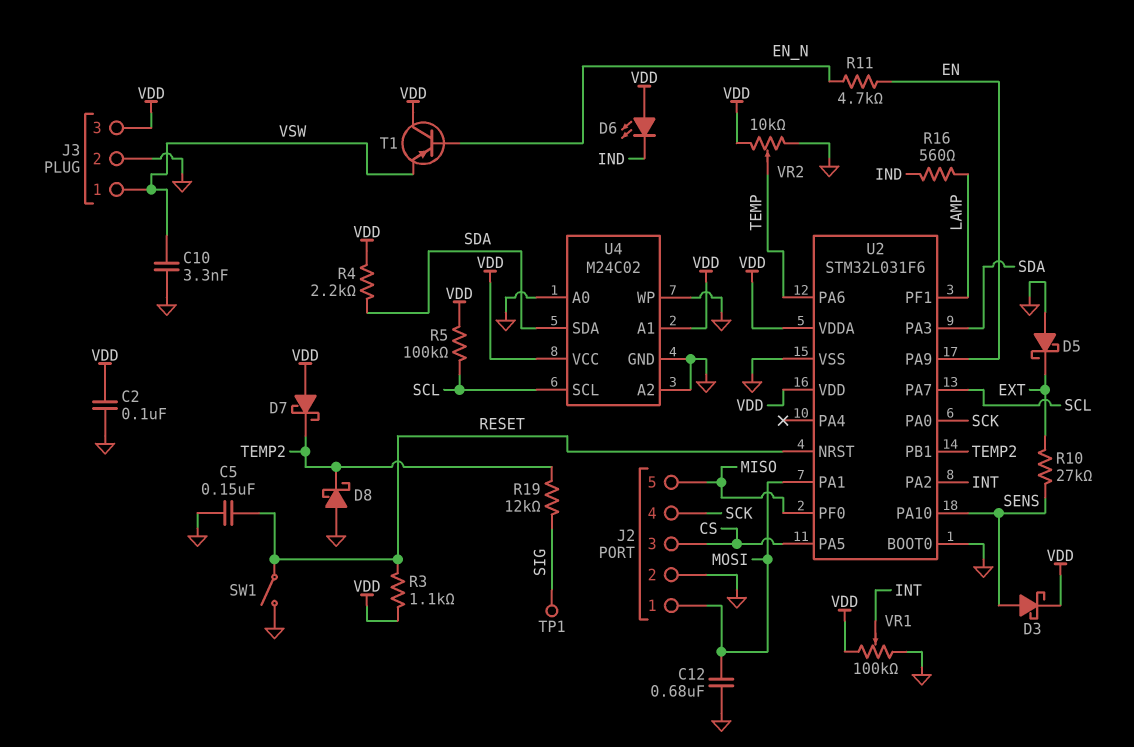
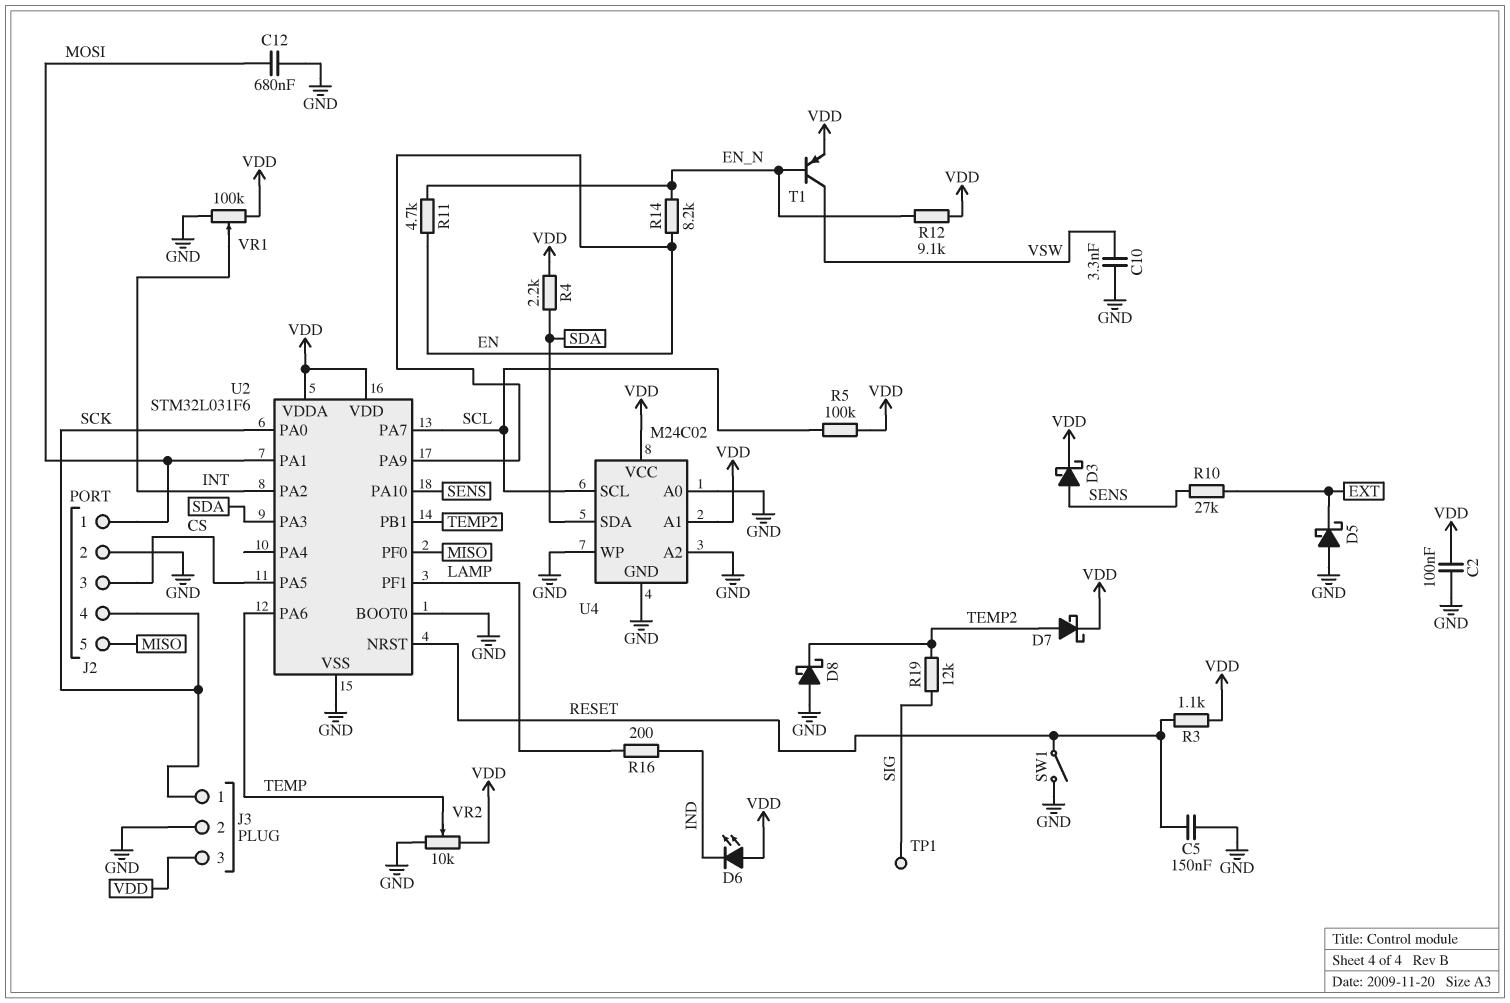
D7: schottky (A VDD, K TEMP2) -> schottky (A TEMP2, K VDD)
J3 pin 1: VSW -> SCK
R12: none -> 9.1k (EN_N, VDD)
R14: none -> 8.2k (EN, EN_N)
R16: 560 (IND, LAMP) -> 200 (IND, LAMP)
T1: PNP (B EN_N, C VDD, E VSW) -> PNP (B EN_N, C VSW, E VDD)

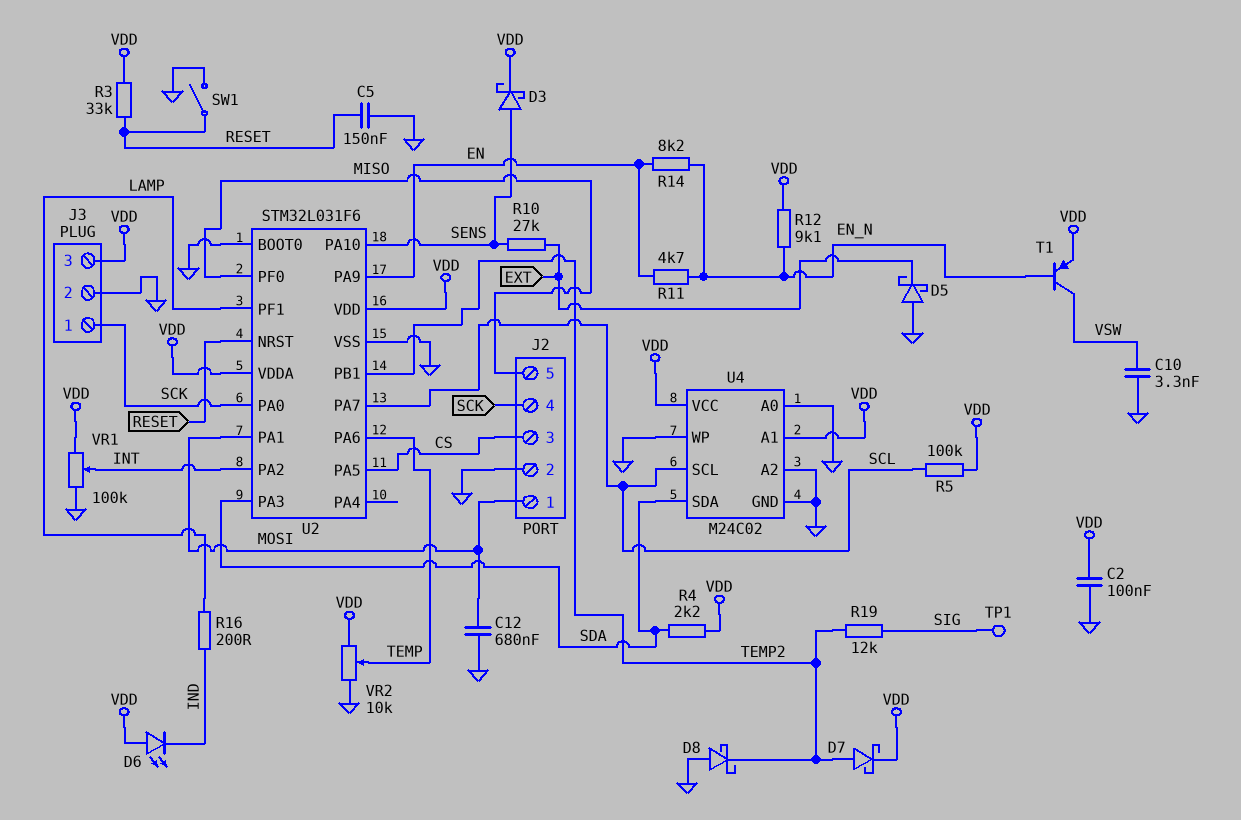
R3: 1.1k (RESET, VDD) -> 33k (RESET, VDD)

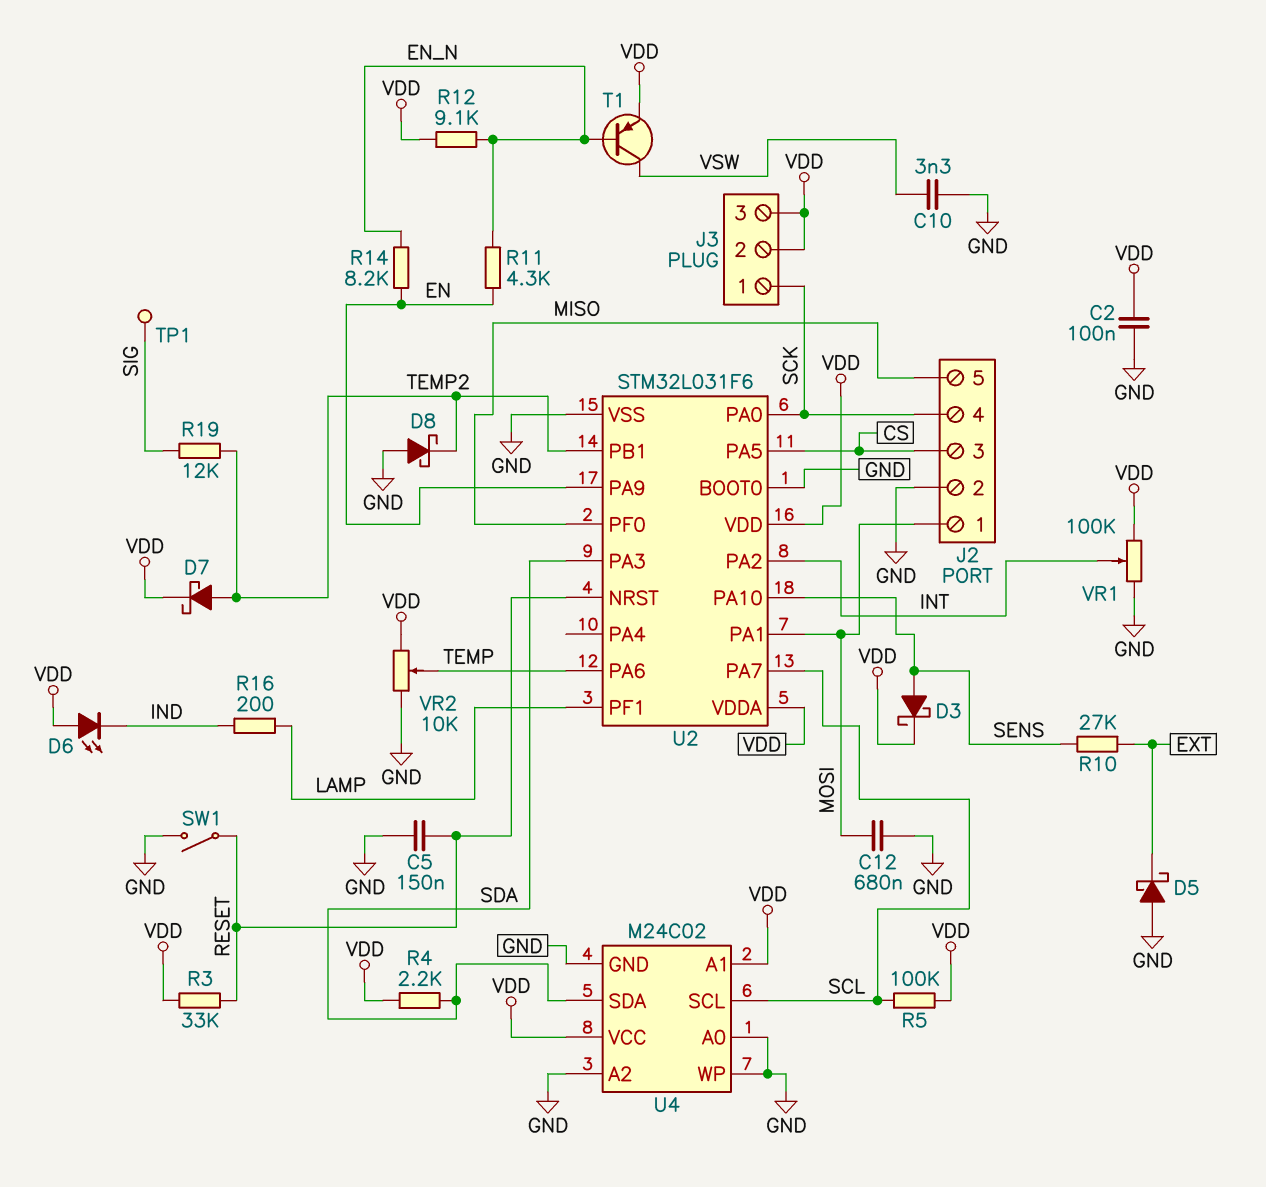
J3 pin 2: GND -> VDD
R11: 4.7k (EN, EN_N) -> 4.3k (EN, EN_N)

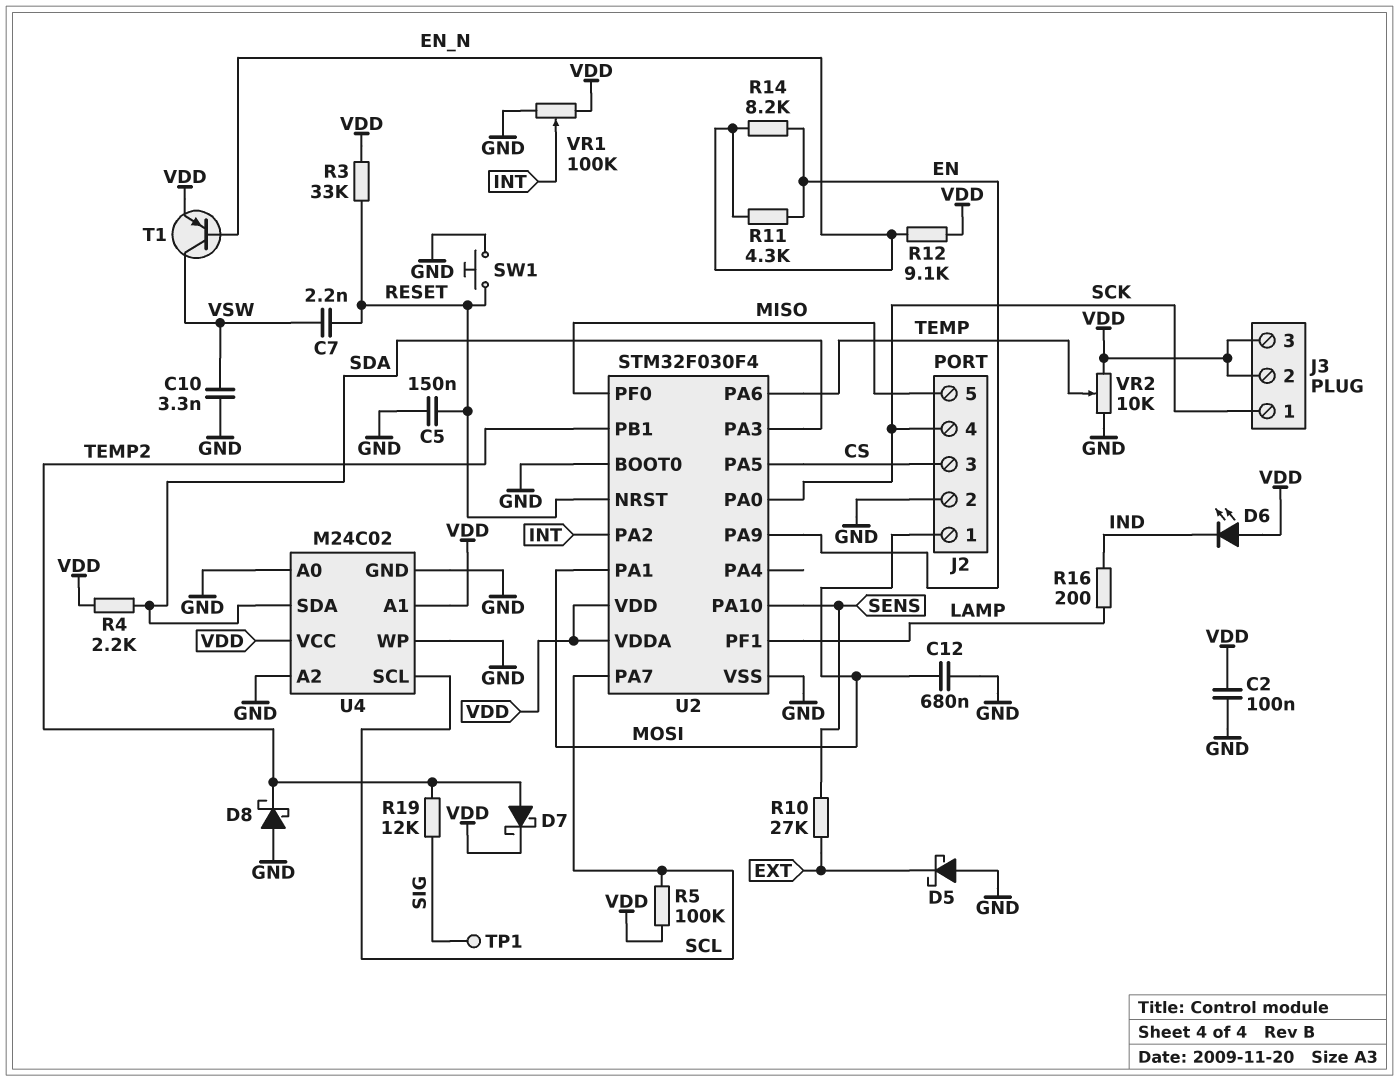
C7: none -> 2.2nF (RESET, VSW)
D3: schottky (A SENS, K VDD) -> none
SW1: switch (GND, RESET) -> button (GND, RESET)
U2: STM32L031F6 -> STM32F030F4

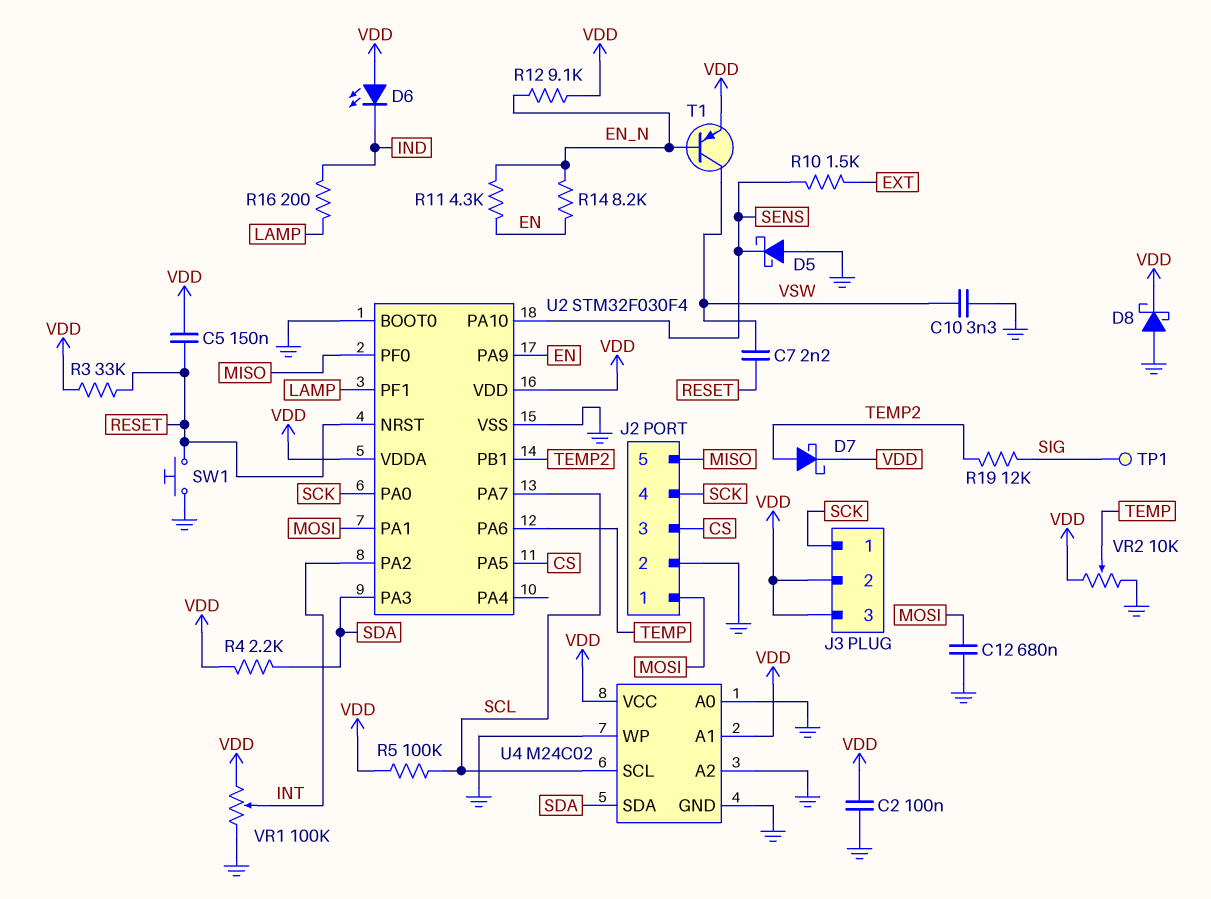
C5: 150nF (GND, RESET) -> 150nF (RESET, VDD)
D5: schottky (A GND, K EXT) -> schottky (A GND, K SENS)
D8: schottky (A GND, K TEMP2) -> schottky (A GND, K VDD)
R10: 27k (EXT, SENS) -> 1.5k (EXT, SENS)

